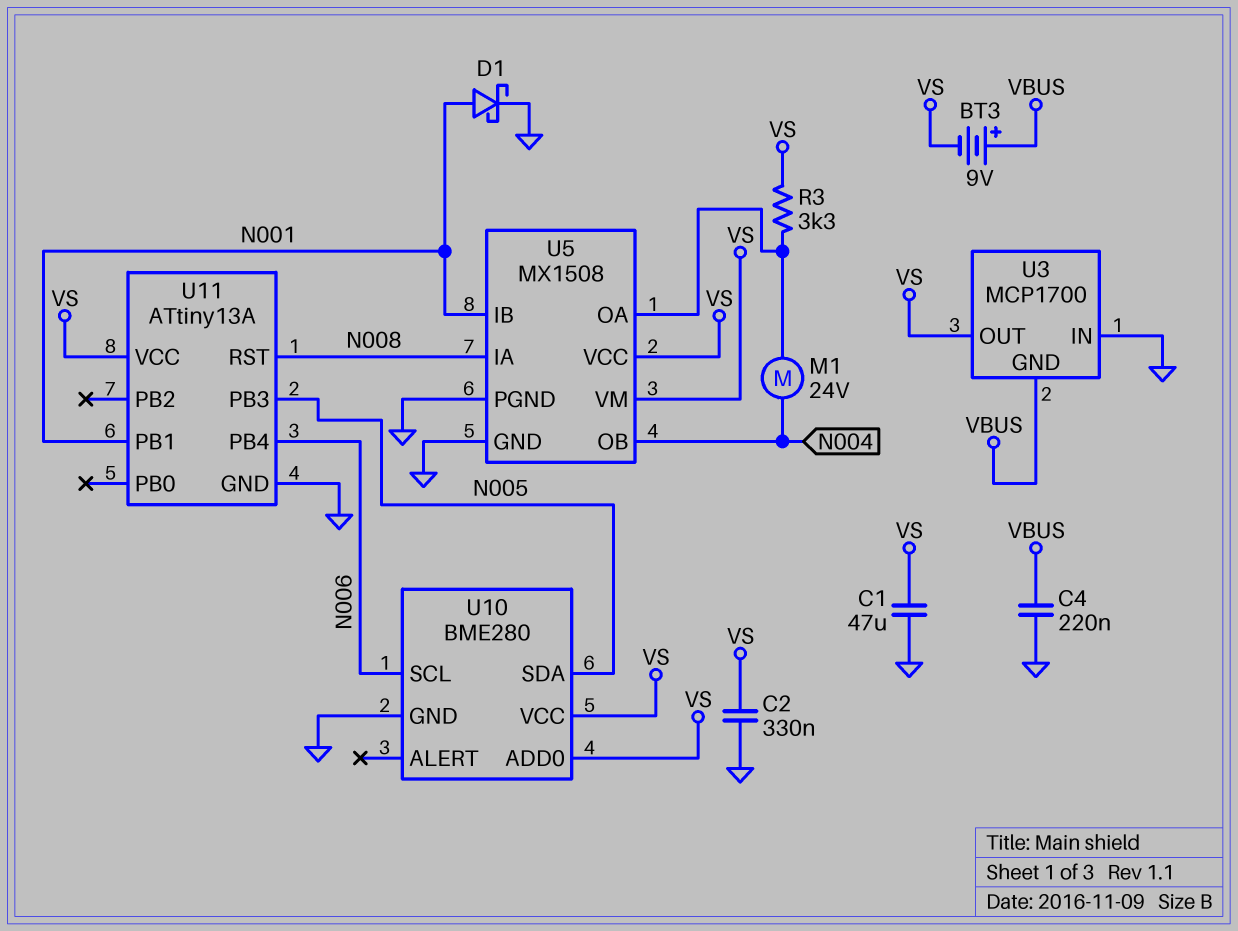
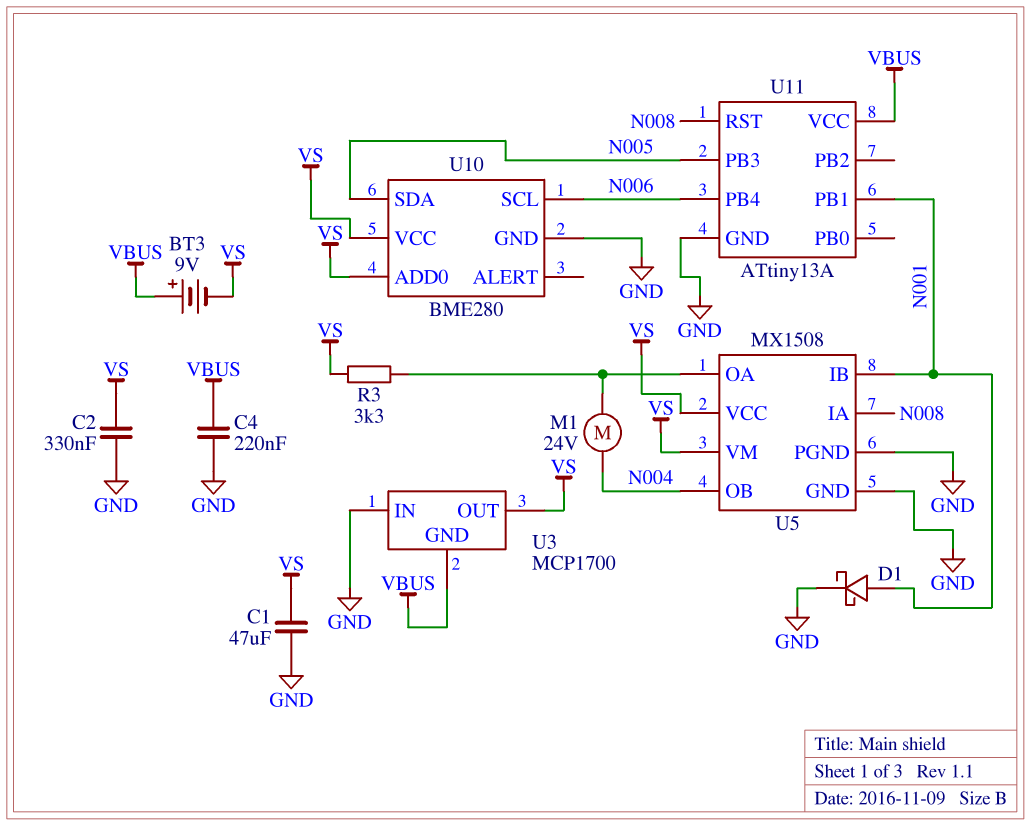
U11 pin VCC: VS -> VBUS

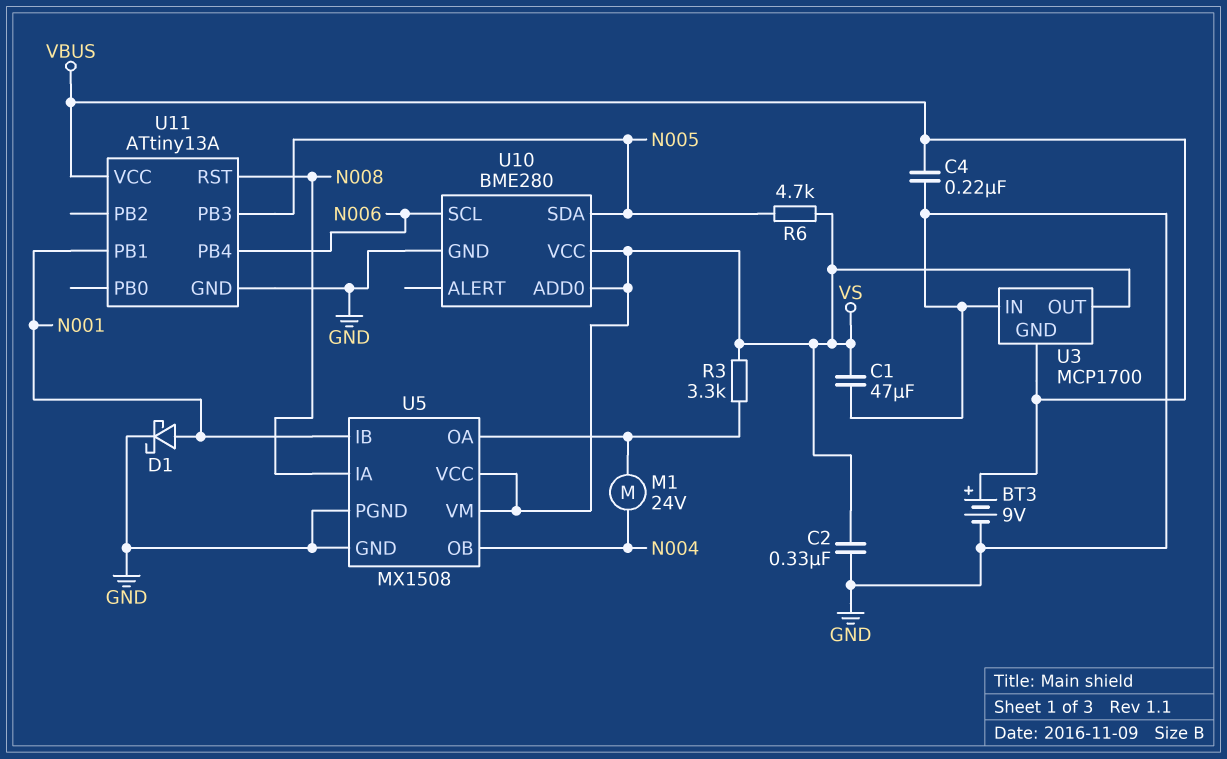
BT3: 9V (plus VBUS, minus VS) -> 9V (plus VBUS, minus GND)
R6: none -> 4.7k (N005, VS)

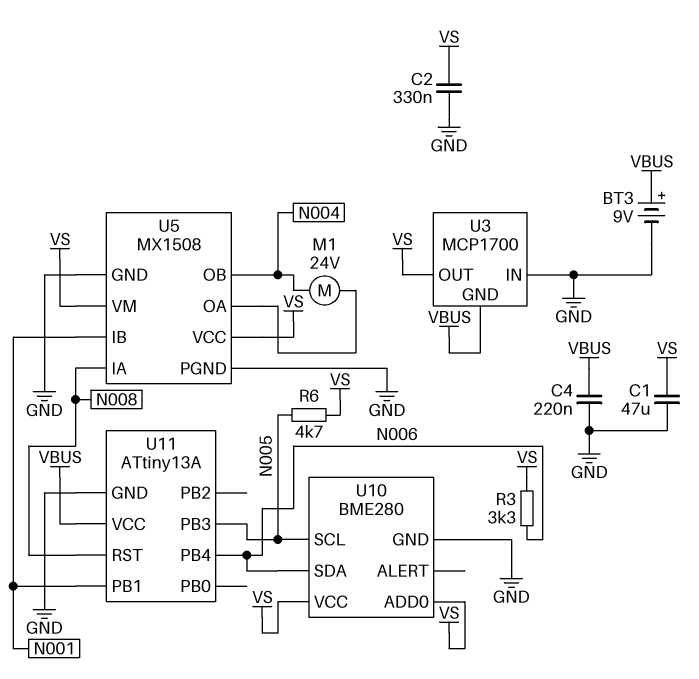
D1: schottky (A N001, K GND) -> none
R3: 3.3k (U5/OA, VS) -> 3.3k (N006, VS)
U10 pin SCL: N006 -> N005
U10 pin SDA: N005 -> N006

